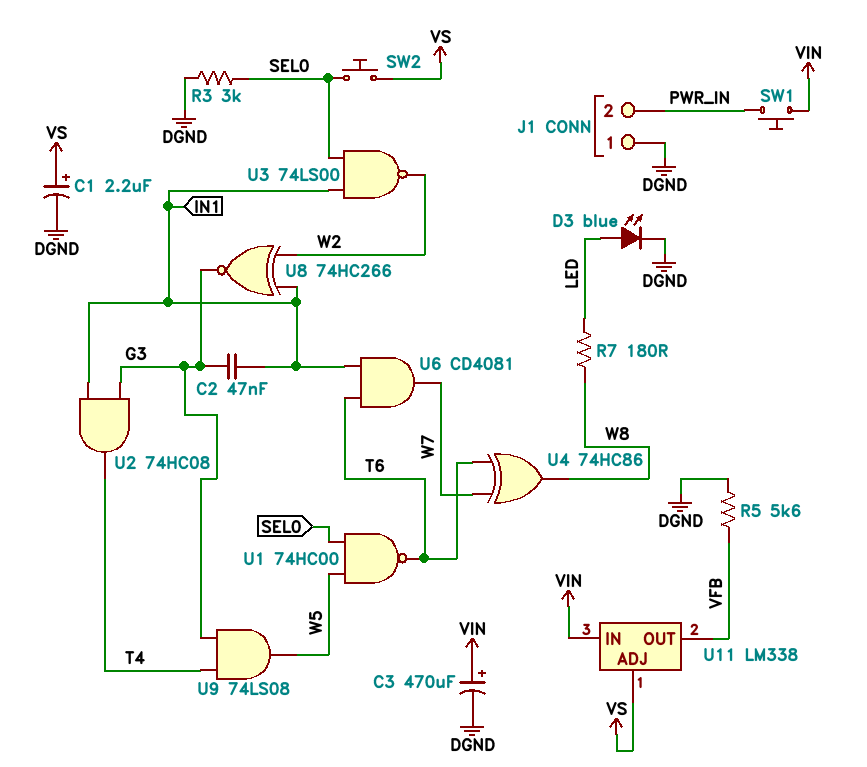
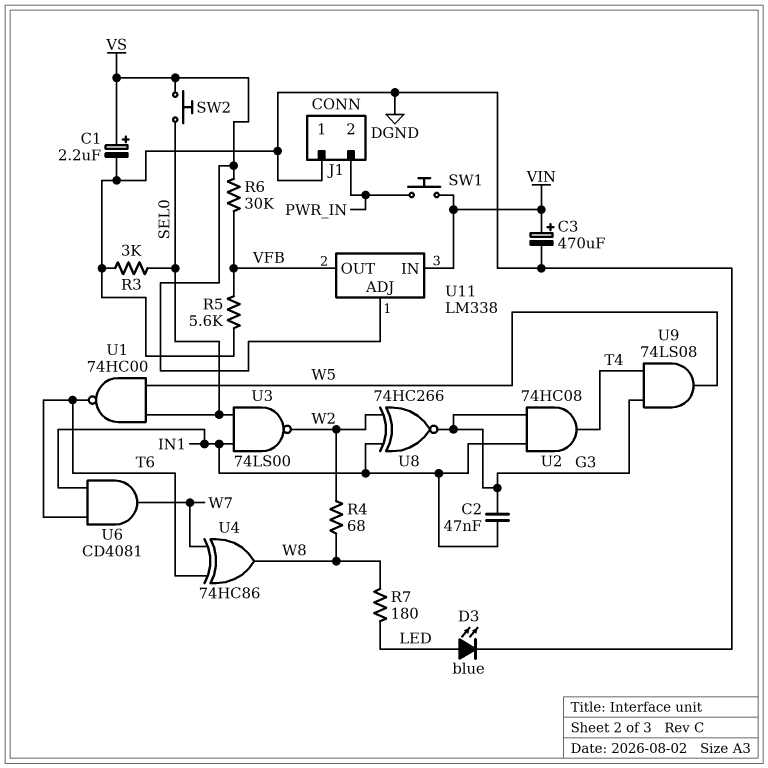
R4: none -> 68 (W2, W8)
R6: none -> 30k (VFB, VS)

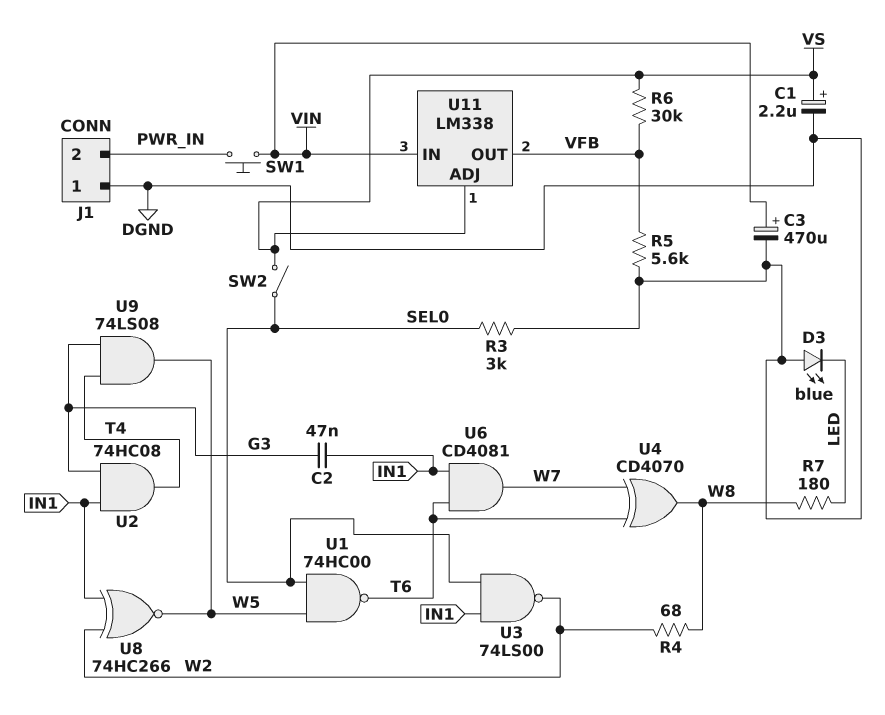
D3: LED blue (A LED, K DGND) -> LED blue (A DGND, K LED)
SW2: button (SEL0, VS) -> switch (SEL0, VS)
U4: XOR 74HC86 (in T6, in W7, out W8) -> XOR CD4070 (in T6, in W7, out W8)
U8: XNOR 74HC266 (in IN1, in W2, out G3) -> XNOR 74HC266 (in IN1, in W2, out W5)

